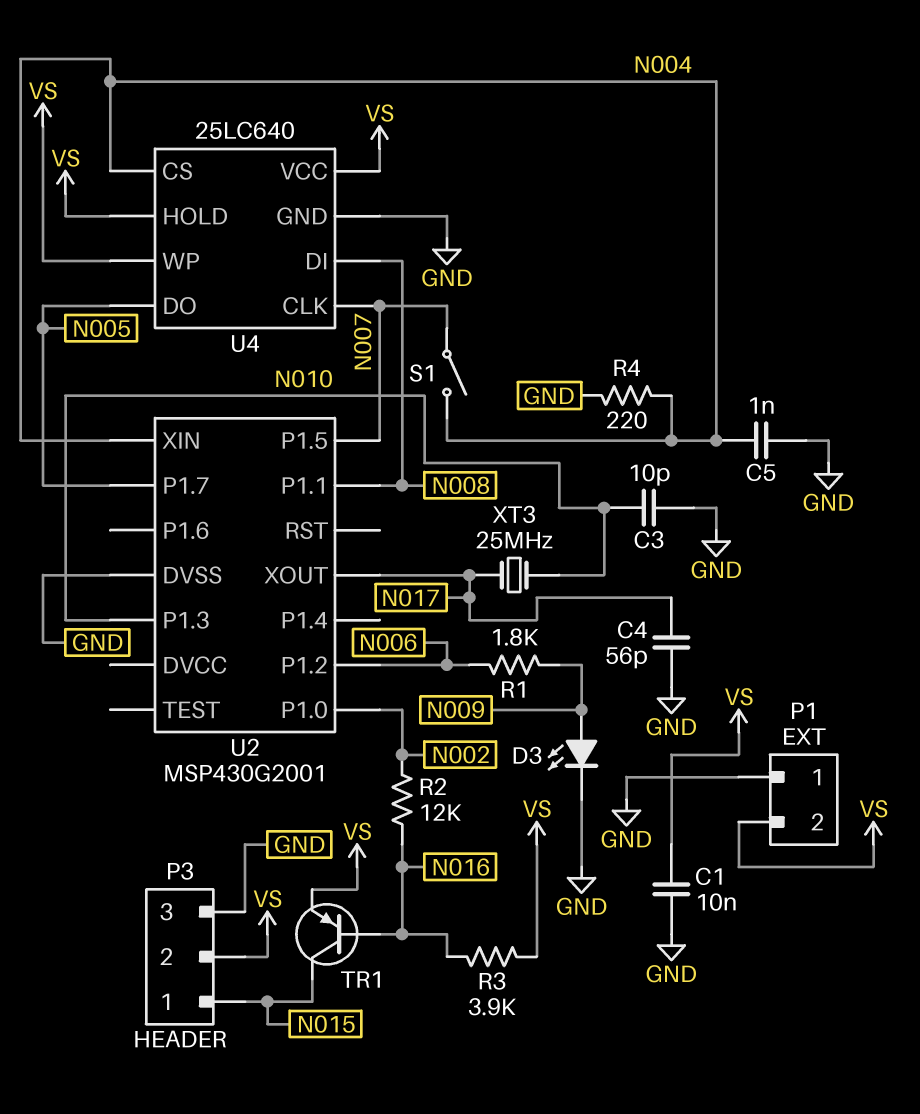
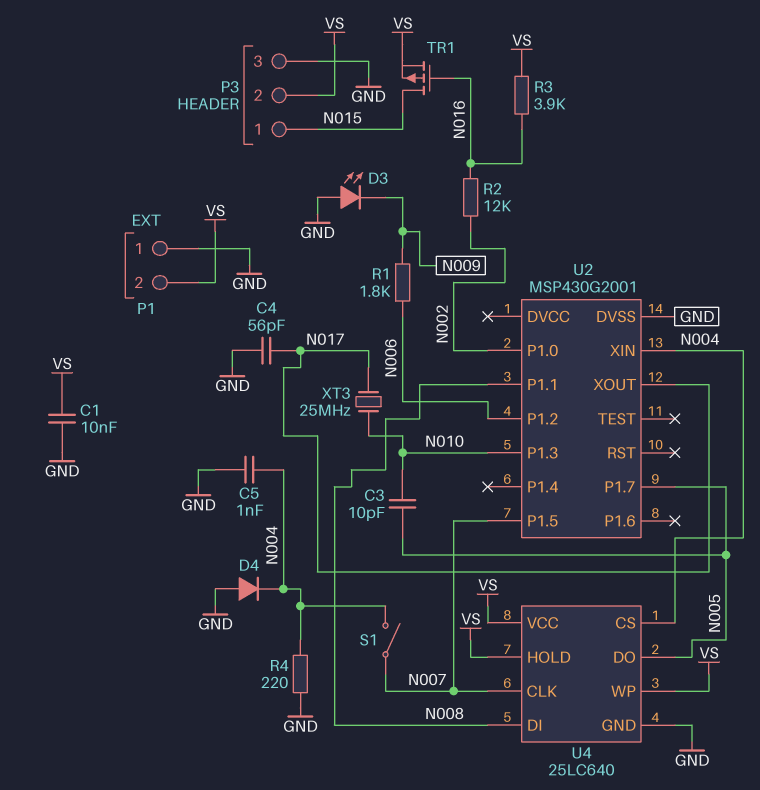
C3: 10pF (GND, N010) -> 10pF (N005, N010)
D3: LED (A N009, K GND) -> LED (A GND, K N009)
D4: none -> diode (A GND, K N004)
TR1: PNP (B N016, C N015, E VS) -> PMOS (G N016, D N015, S VS)

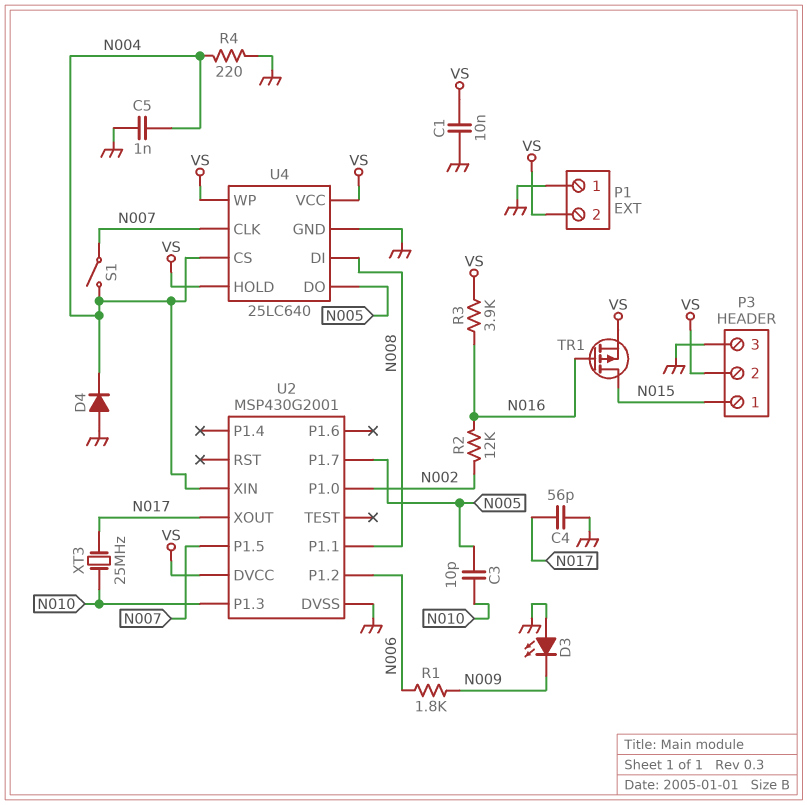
U2 pin DVCC: none -> VS

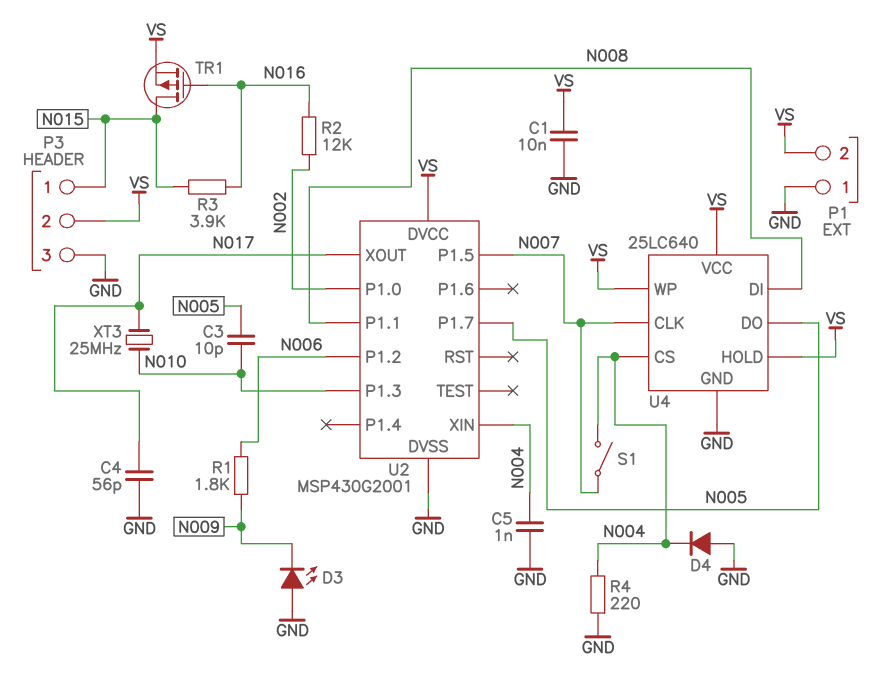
R3: 3.9k (N016, VS) -> 3.9k (N015, N016)

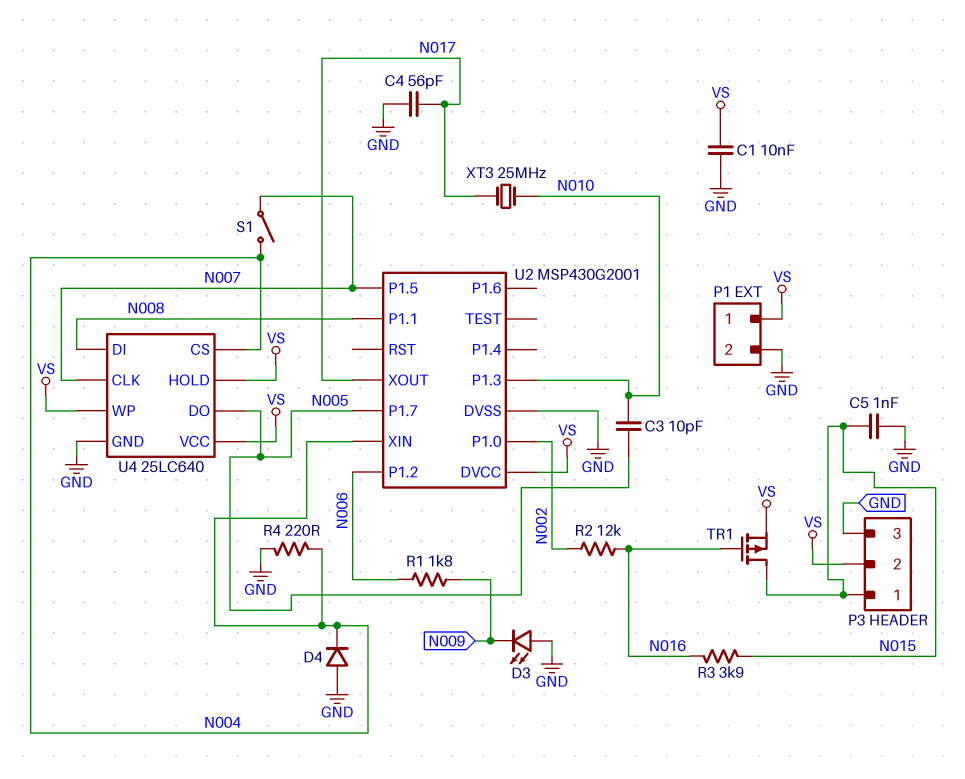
C5: 1nF (GND, N004) -> 1nF (GND, N015)
P1 pin 1: GND -> VS
P1 pin 2: VS -> GND

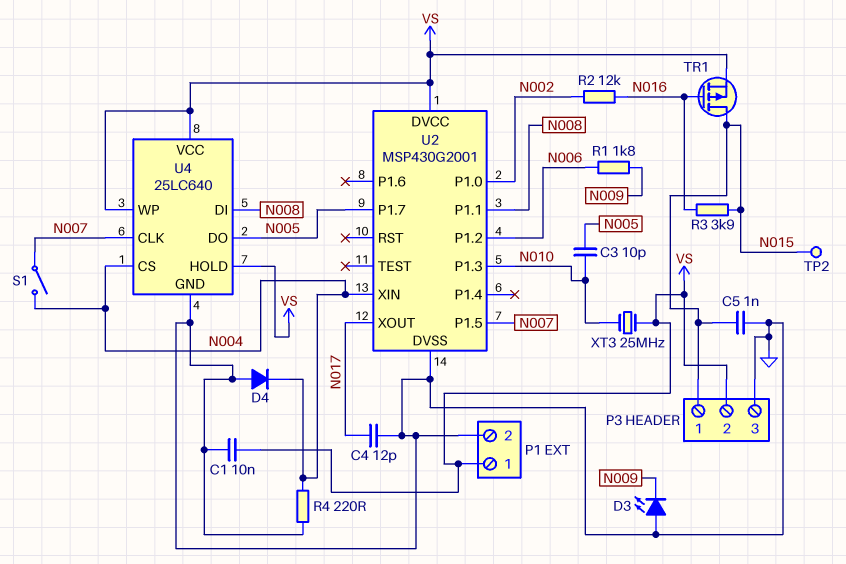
C4: 56pF (GND, N017) -> 12pF (GND, N017)
TP2: none -> test point (N015)
XT3: 25MHz (N010, N017) -> 25MHz (N010, VS)

